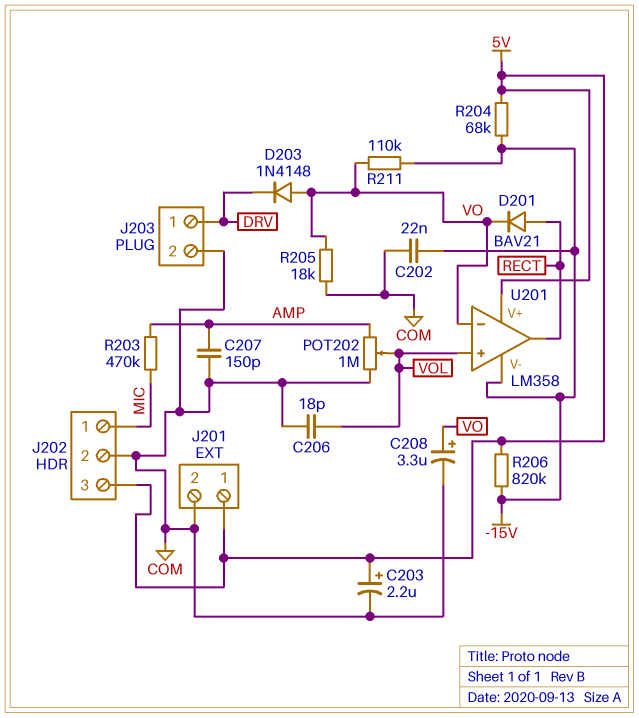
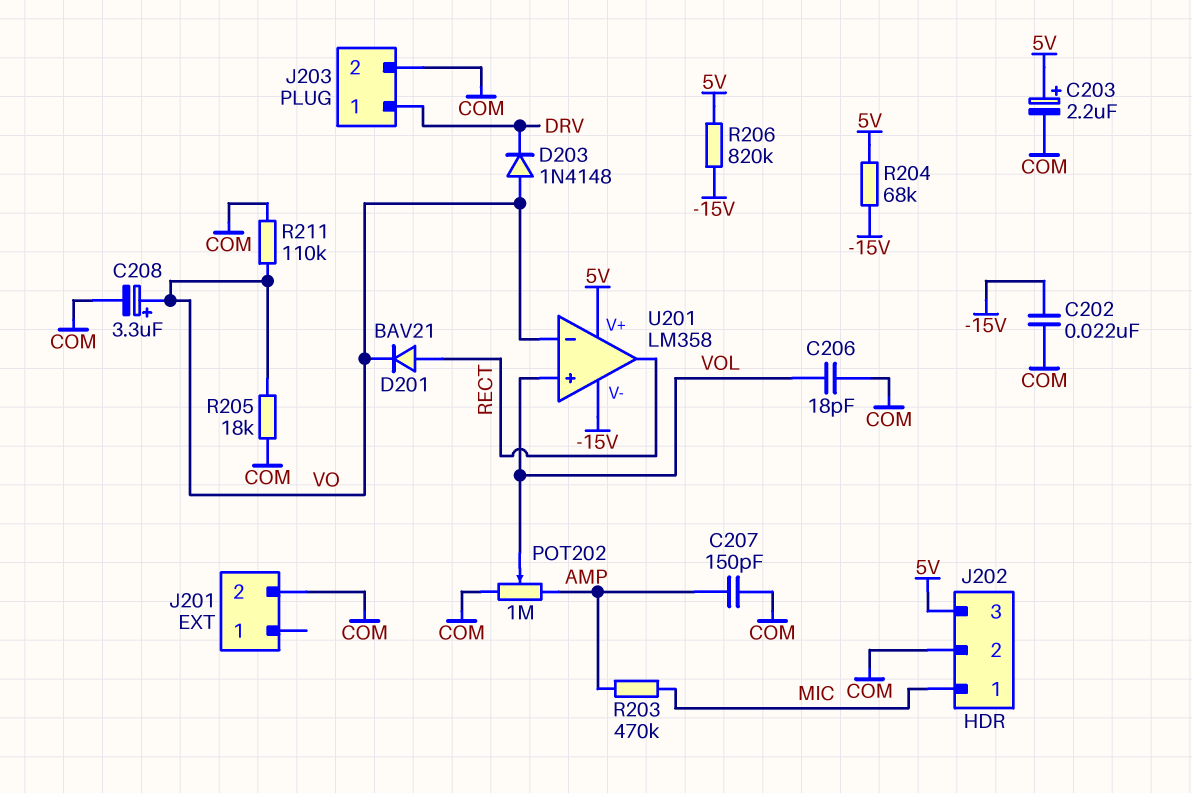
J201 pin 1: 5V -> none
R211: 110k (-15V, VO) -> 110k (COM, VO)

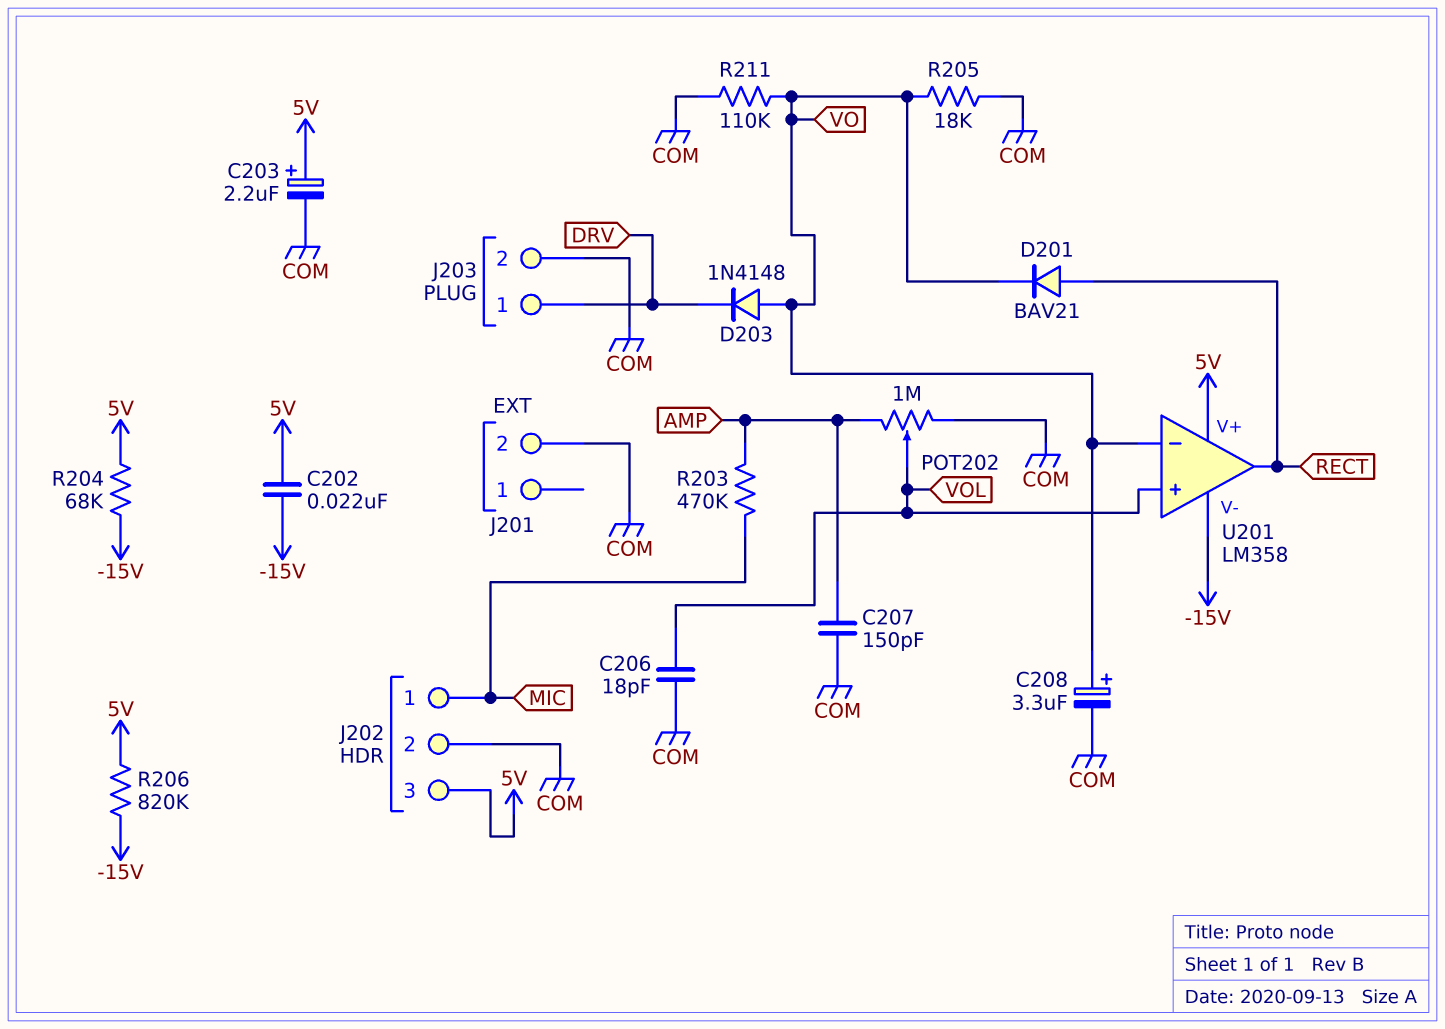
C202: 22nF (-15V, COM) -> 22nF (-15V, 5V)

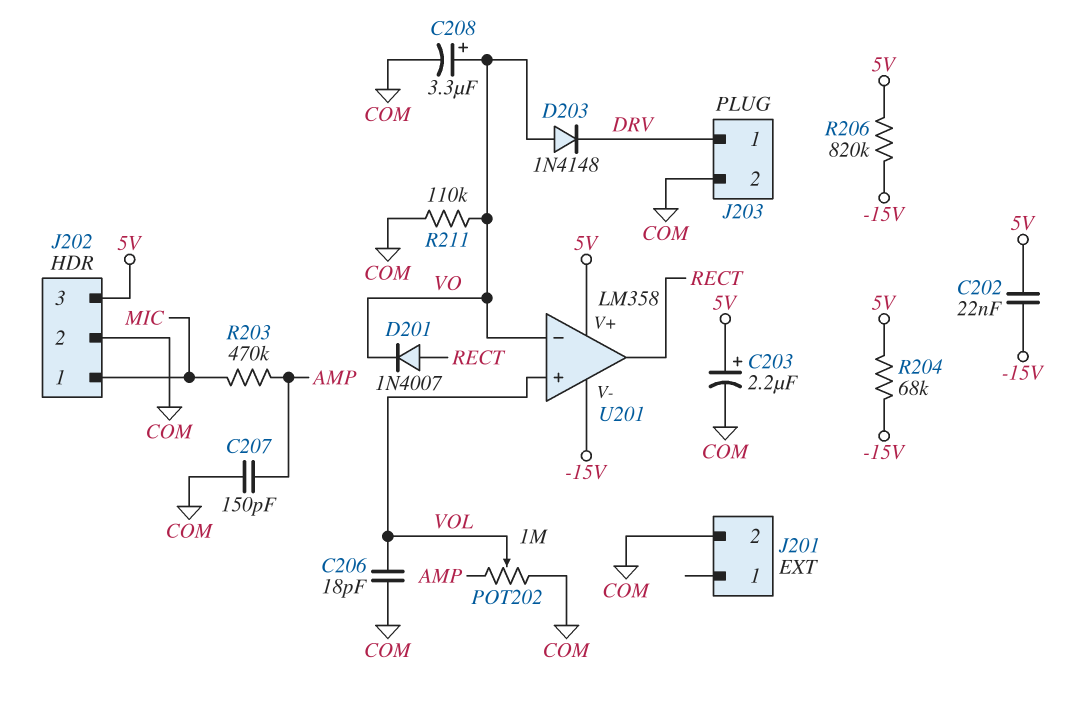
D201: diode BAV21 (A RECT, K VO) -> diode 1N4007 (A RECT, K VO)
R205: 18k (COM, VO) -> none

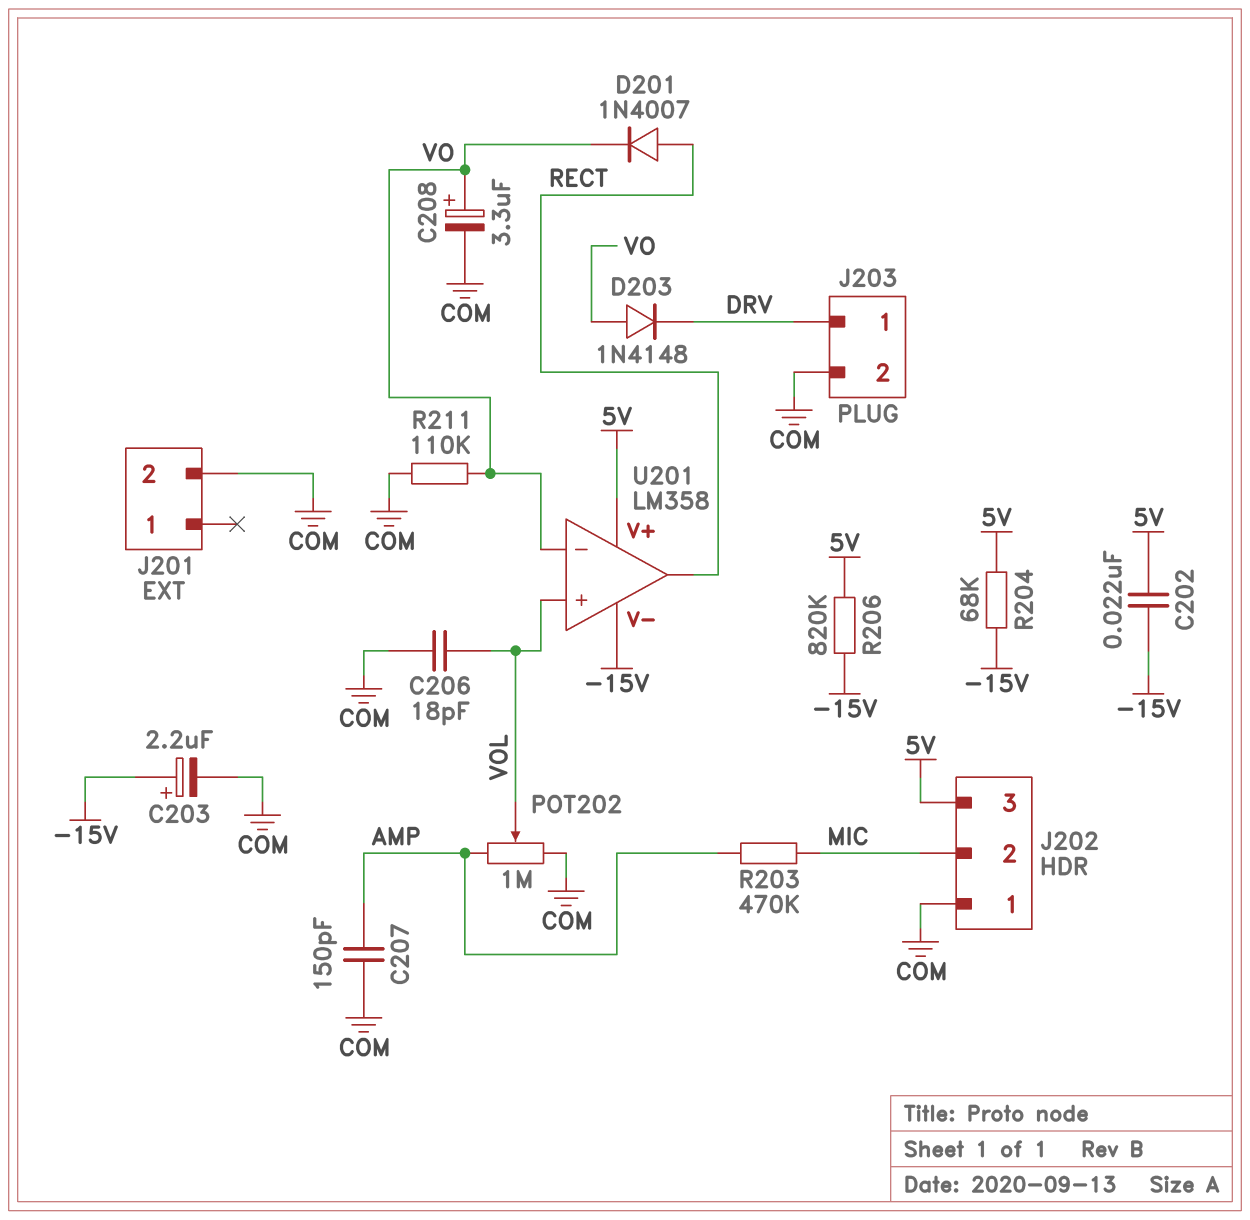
C203: 2.2uF (plus 5V, minus COM) -> 2.2uF (plus -15V, minus COM)
J202 pin 1: MIC -> COM
J202 pin 2: COM -> MIC

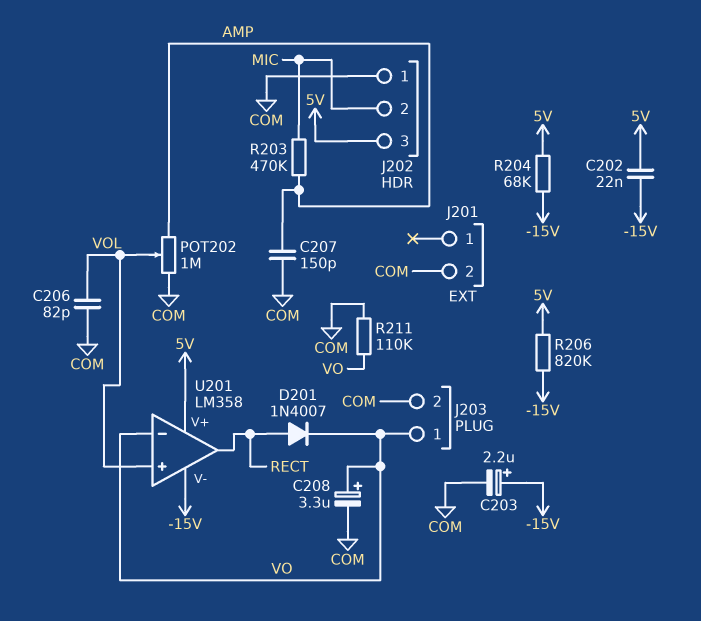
C206: 18pF (COM, VOL) -> 82pF (COM, VOL)
D203: diode 1N4148 (A VO, K DRV) -> none
J203 pin 1: DRV -> VO

